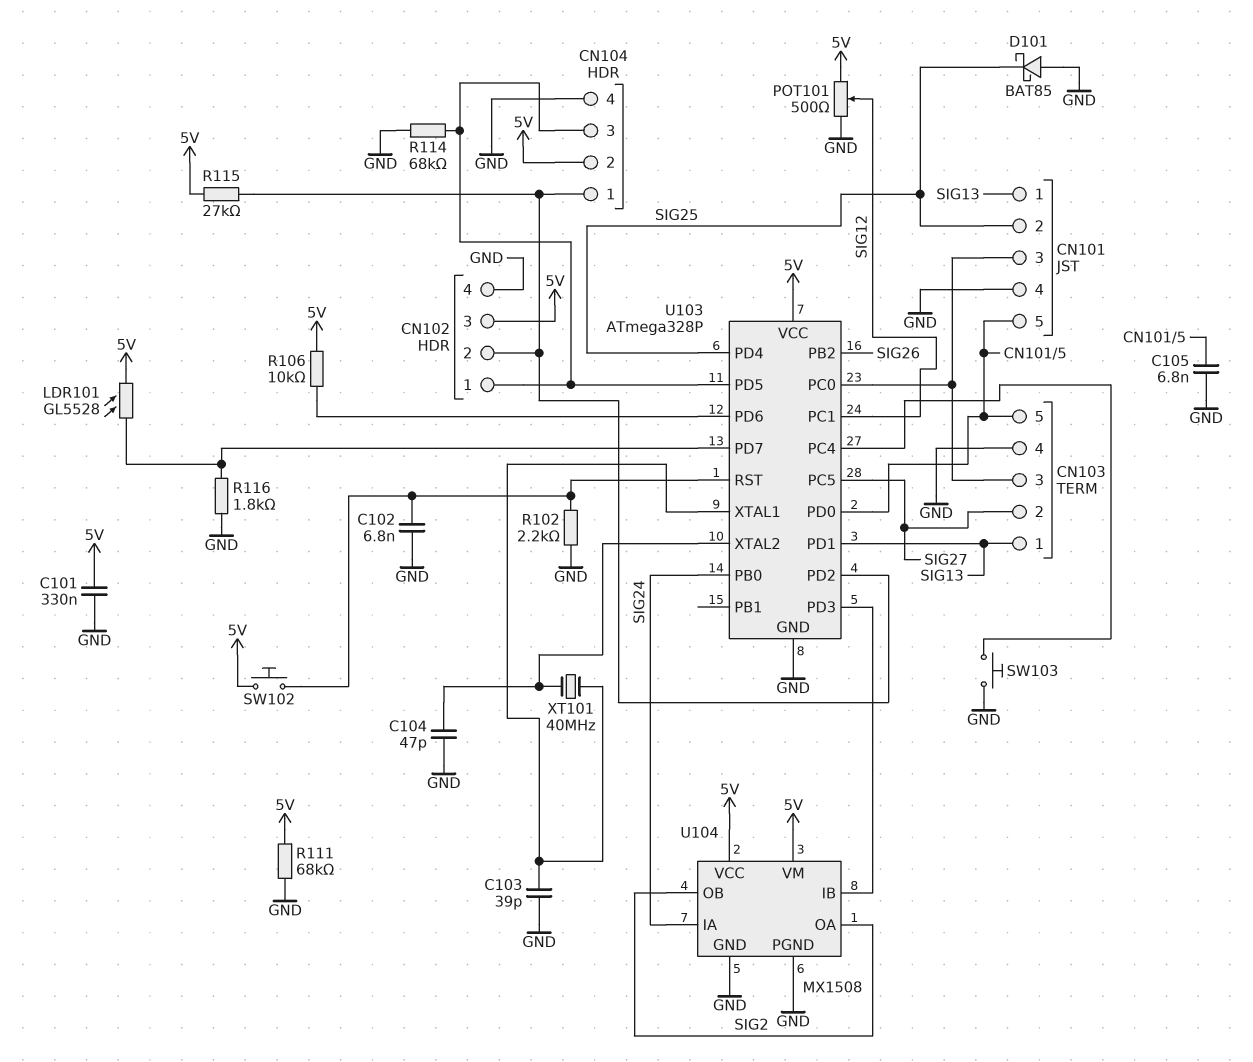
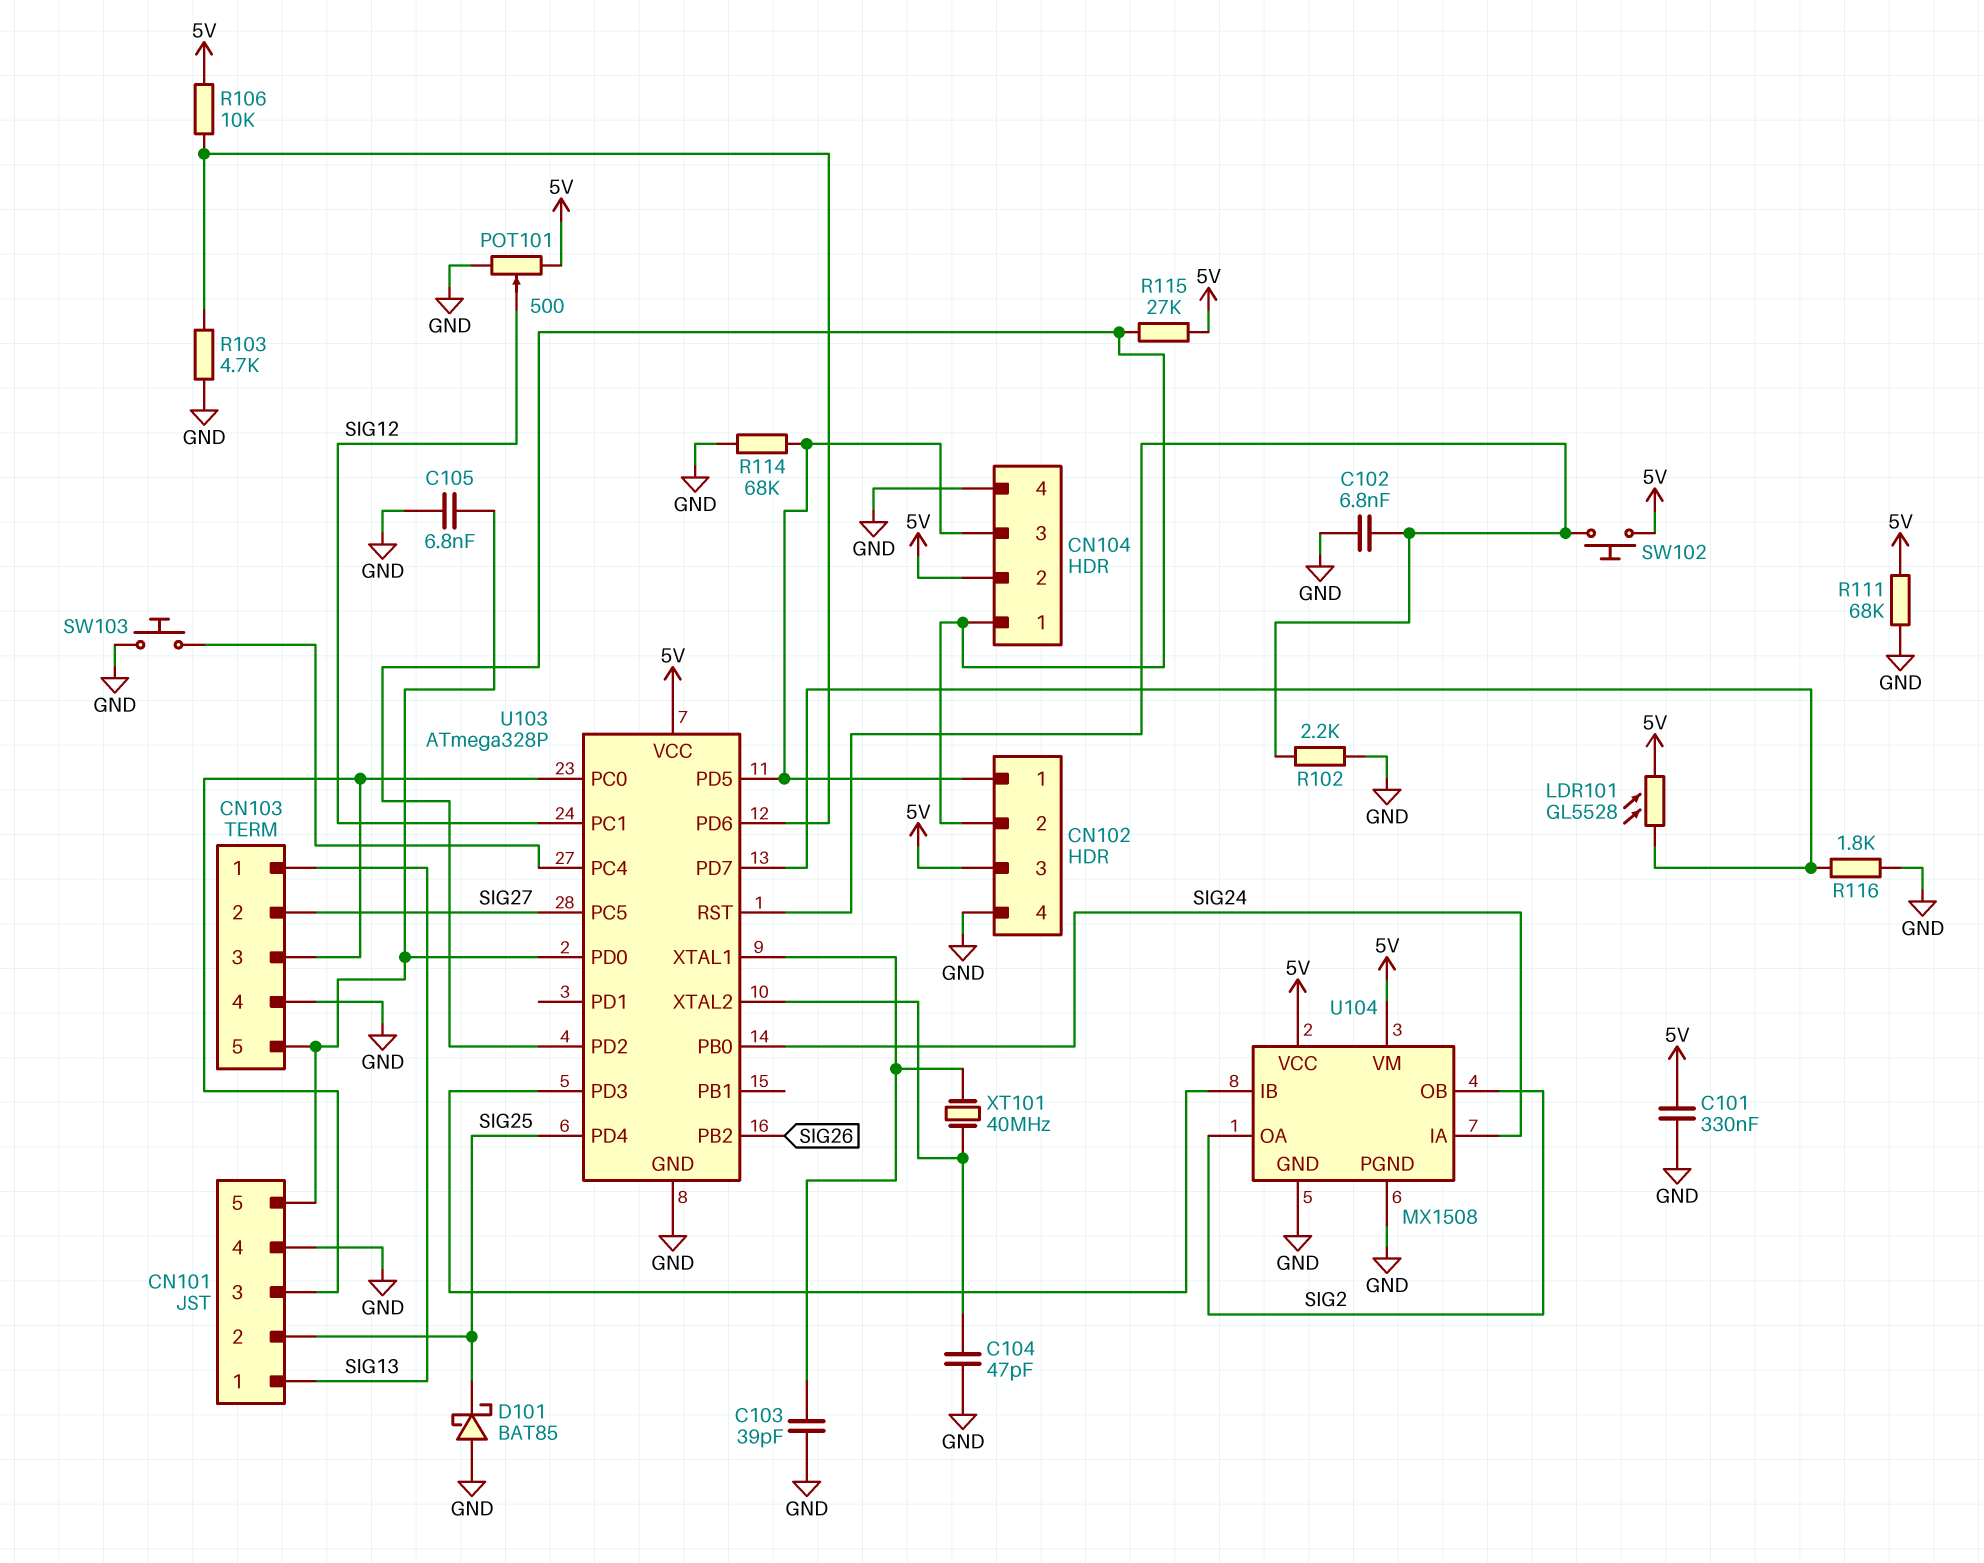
R103: none -> 4.7k (GND, U103/PD6)
U103 pin PD1: SIG13 -> none

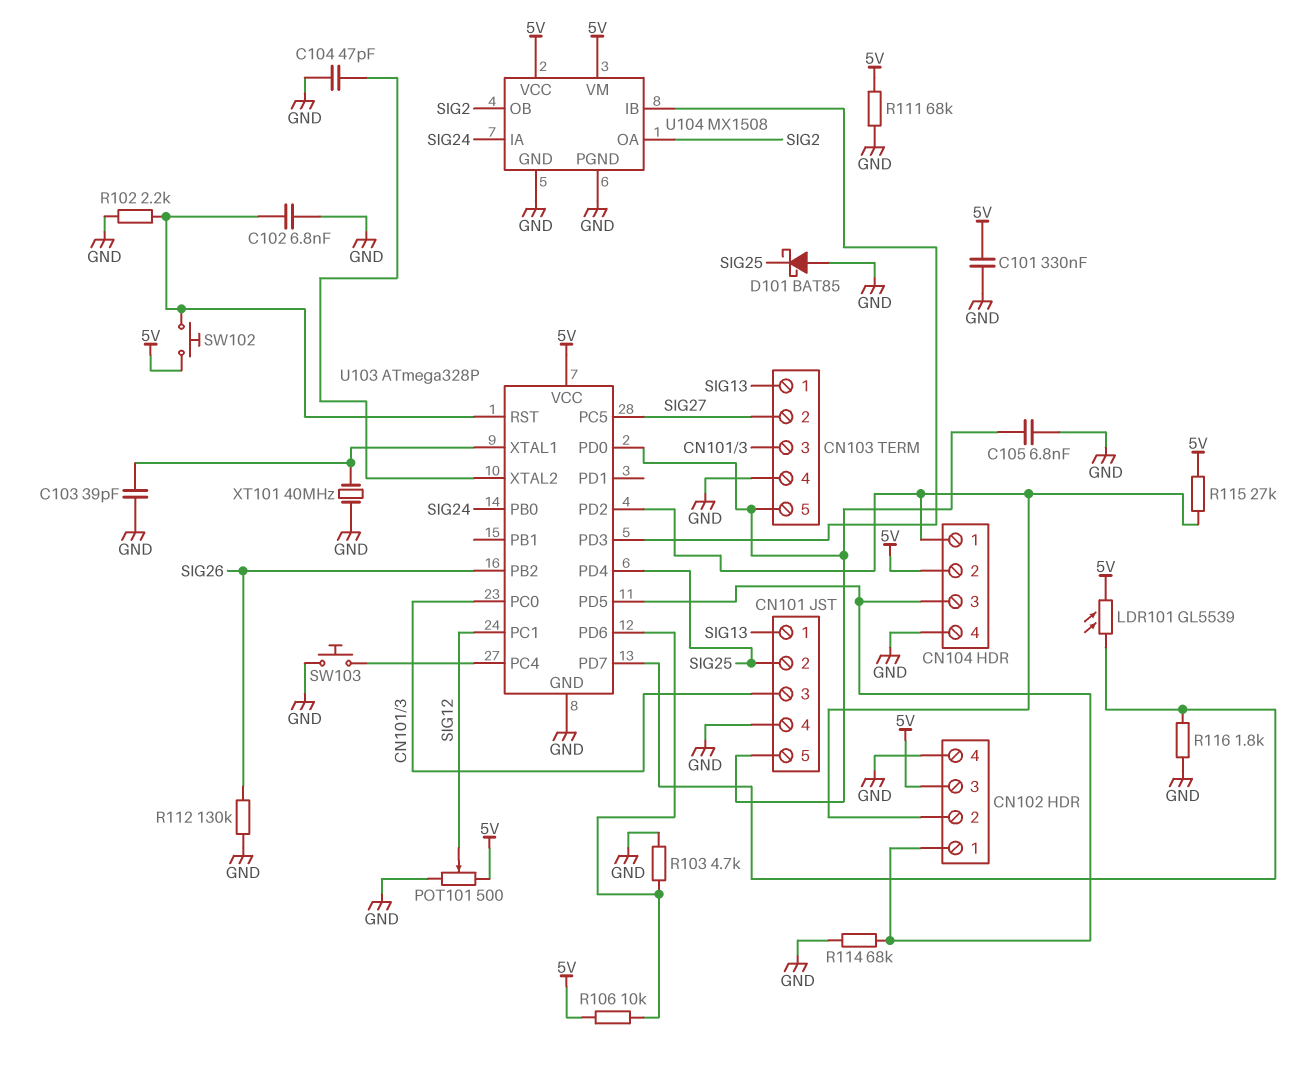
LDR101: GL5528 (5V, U103/PD7) -> GL5539 (5V, U103/PD7)
R112: none -> 130k (GND, SIG26)
XT101: 40MHz (U103/XTAL1, U103/XTAL2) -> 40MHz (GND, U103/XTAL1)

